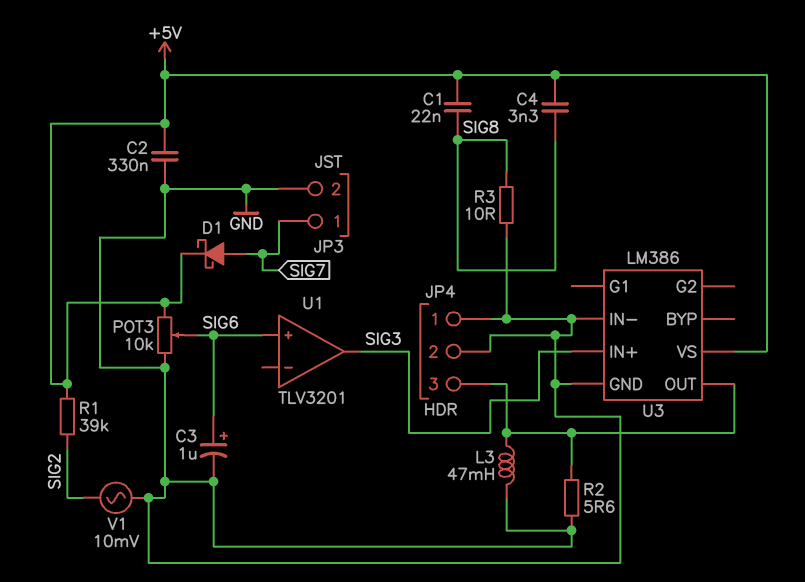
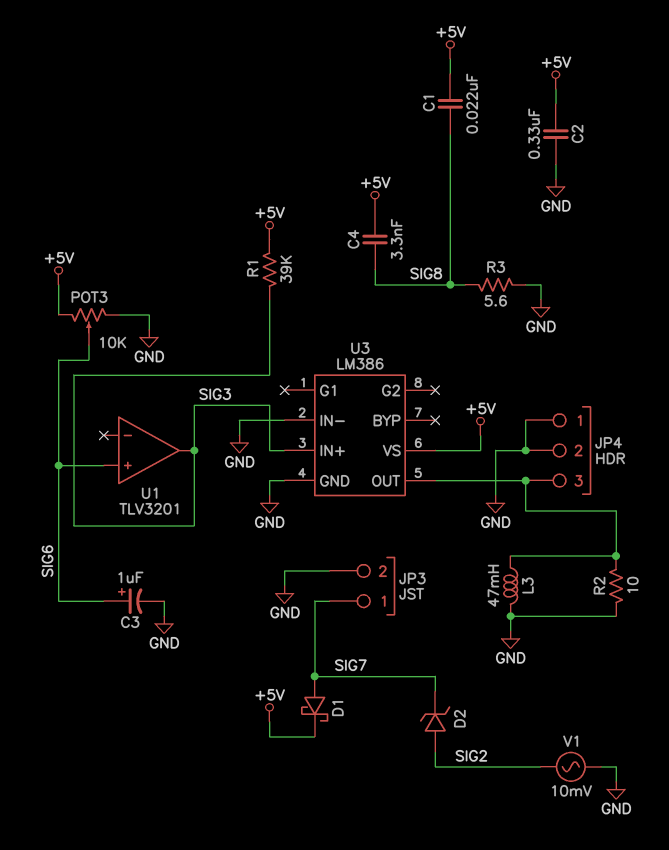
D2: none -> zener (A SIG2, K SIG7)
R1: 39k (+5V, SIG2) -> 39k (+5V, SIG3)
R2: 5.6 (GND, JP4/3) -> 10 (GND, JP4/3)
R3: 10 (GND, SIG8) -> 5.6 (GND, SIG8)

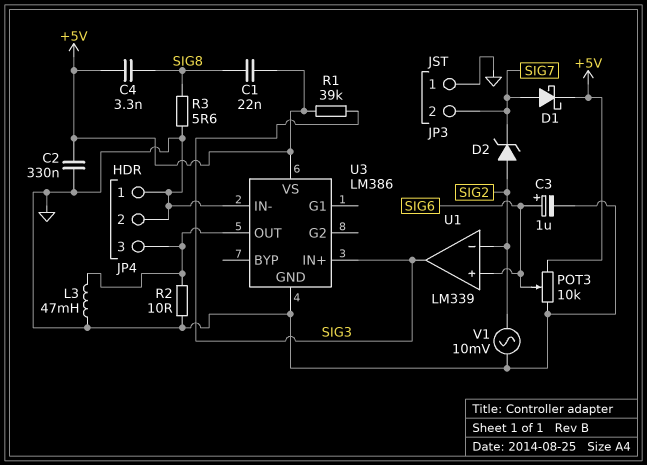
JP3 pin 1: SIG7 -> GND
JP3 pin 2: GND -> SIG7
U1: TLV3201 -> LM339
U1 pin in-: none -> SIG2

